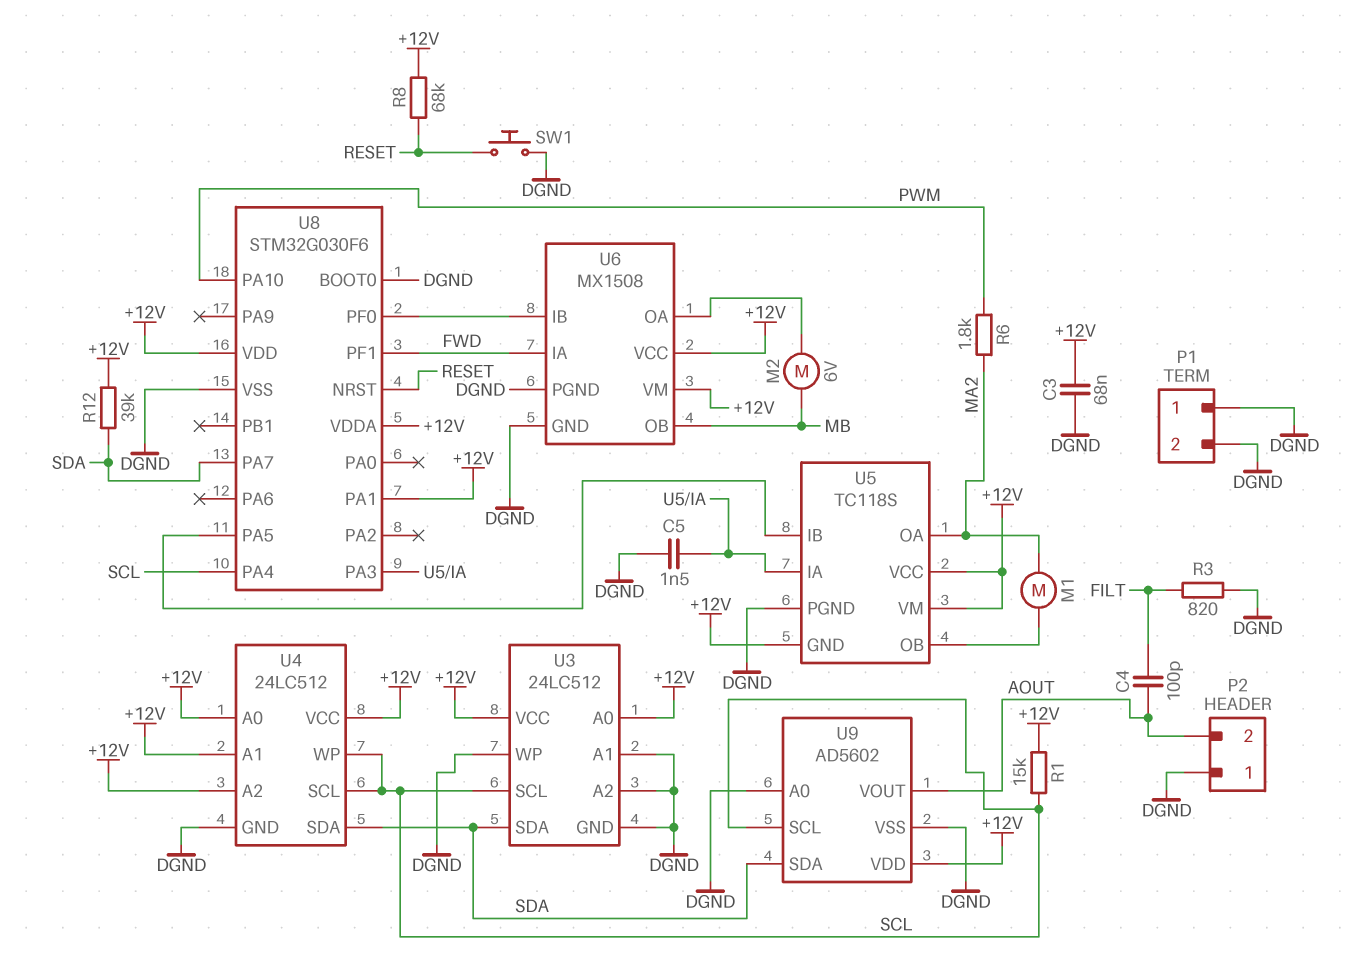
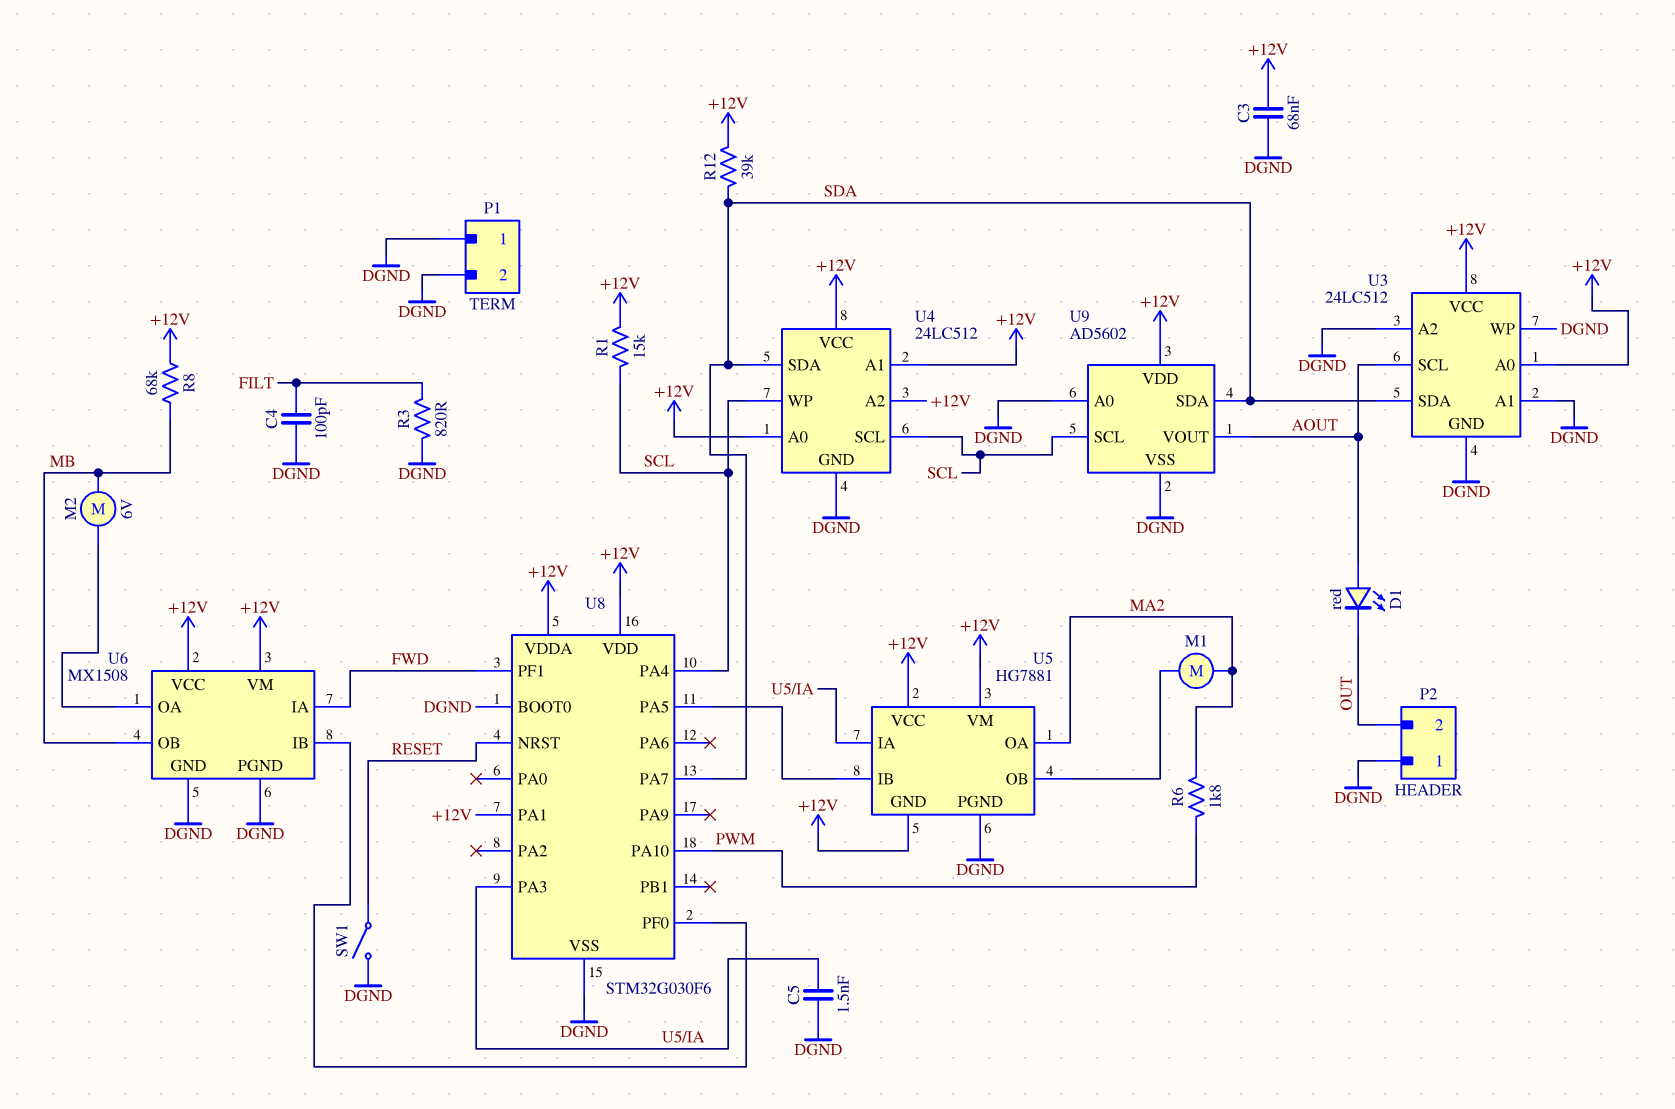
C4: 100pF (AOUT, FILT) -> 100pF (DGND, FILT)
D1: none -> LED red (A AOUT, K OUT)
P2 pin 2: AOUT -> OUT
R8: 68k (+12V, RESET) -> 68k (+12V, MB)
SW1: button (DGND, RESET) -> switch (DGND, RESET)
U3 pin SCL: SCL -> AOUT
U5: TC118S -> HG7881

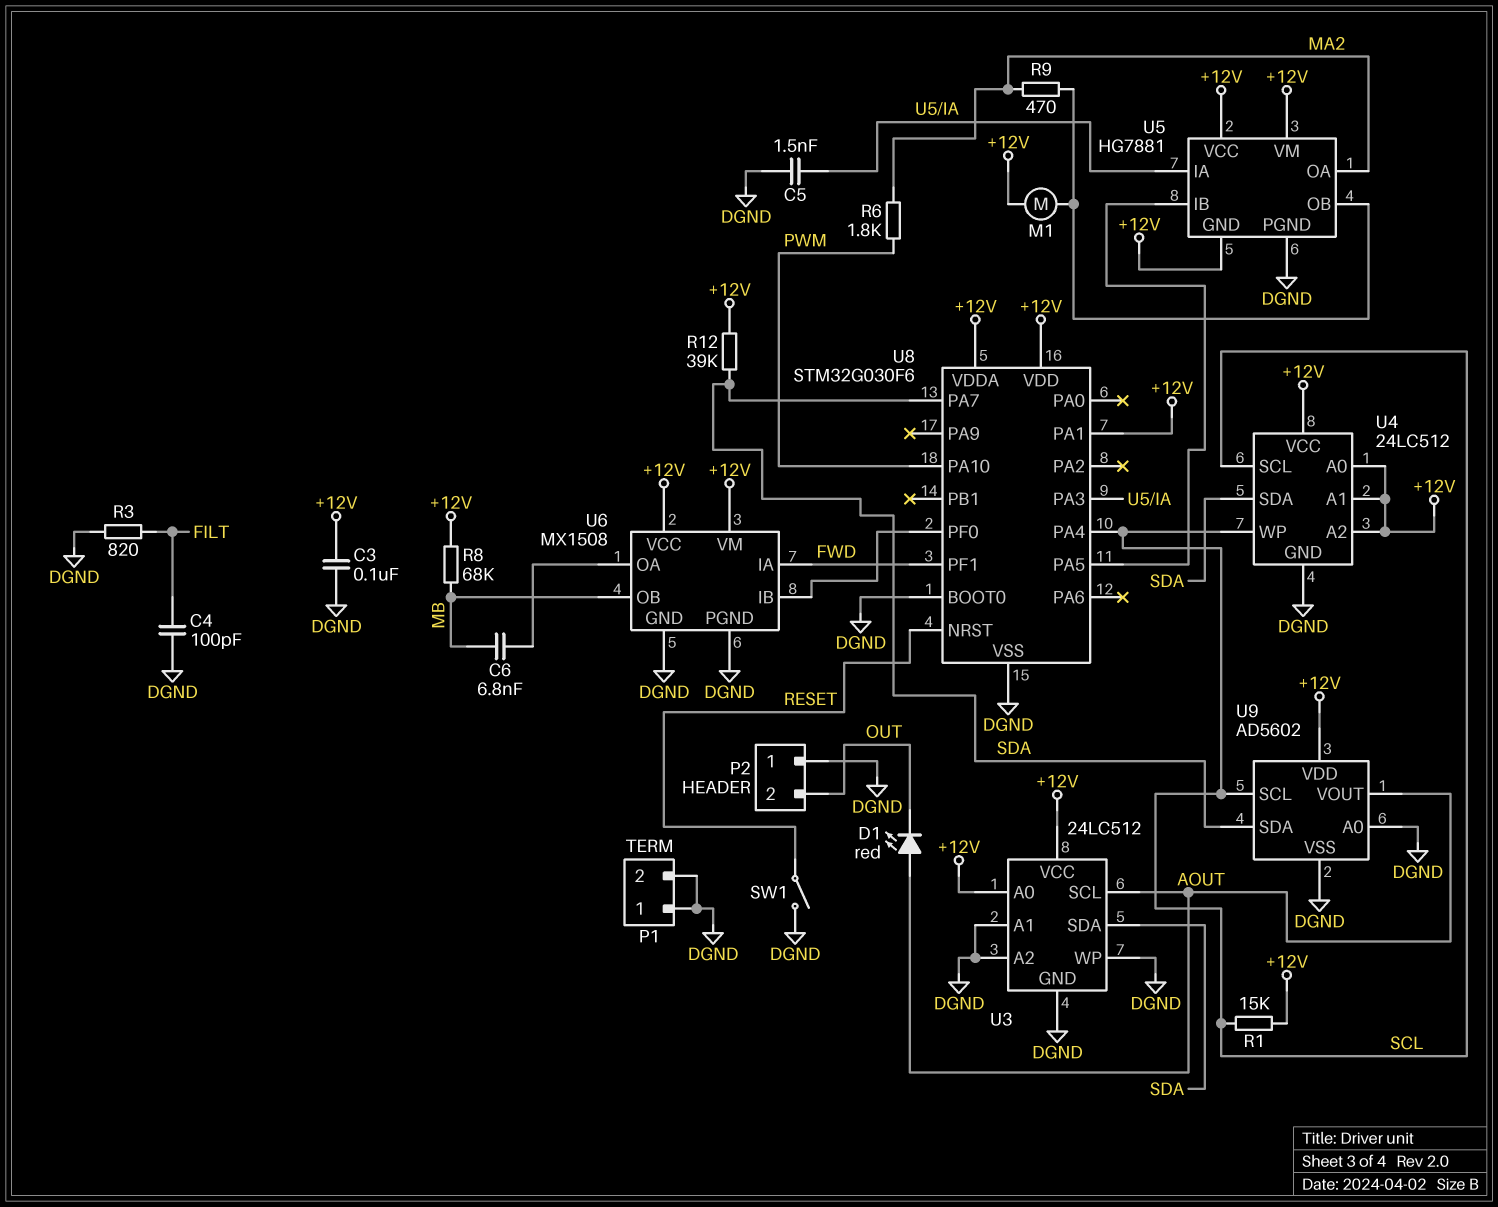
C3: 68nF (+12V, DGND) -> 100nF (+12V, DGND)
C6: none -> 6.8nF (MB, U6/OA)
M1: motor (MA2, U5/OB) -> motor (+12V, U5/OB)
M2: motor 6V (MB, U6/OA) -> none
R9: none -> 470 (MA2, U5/OB)

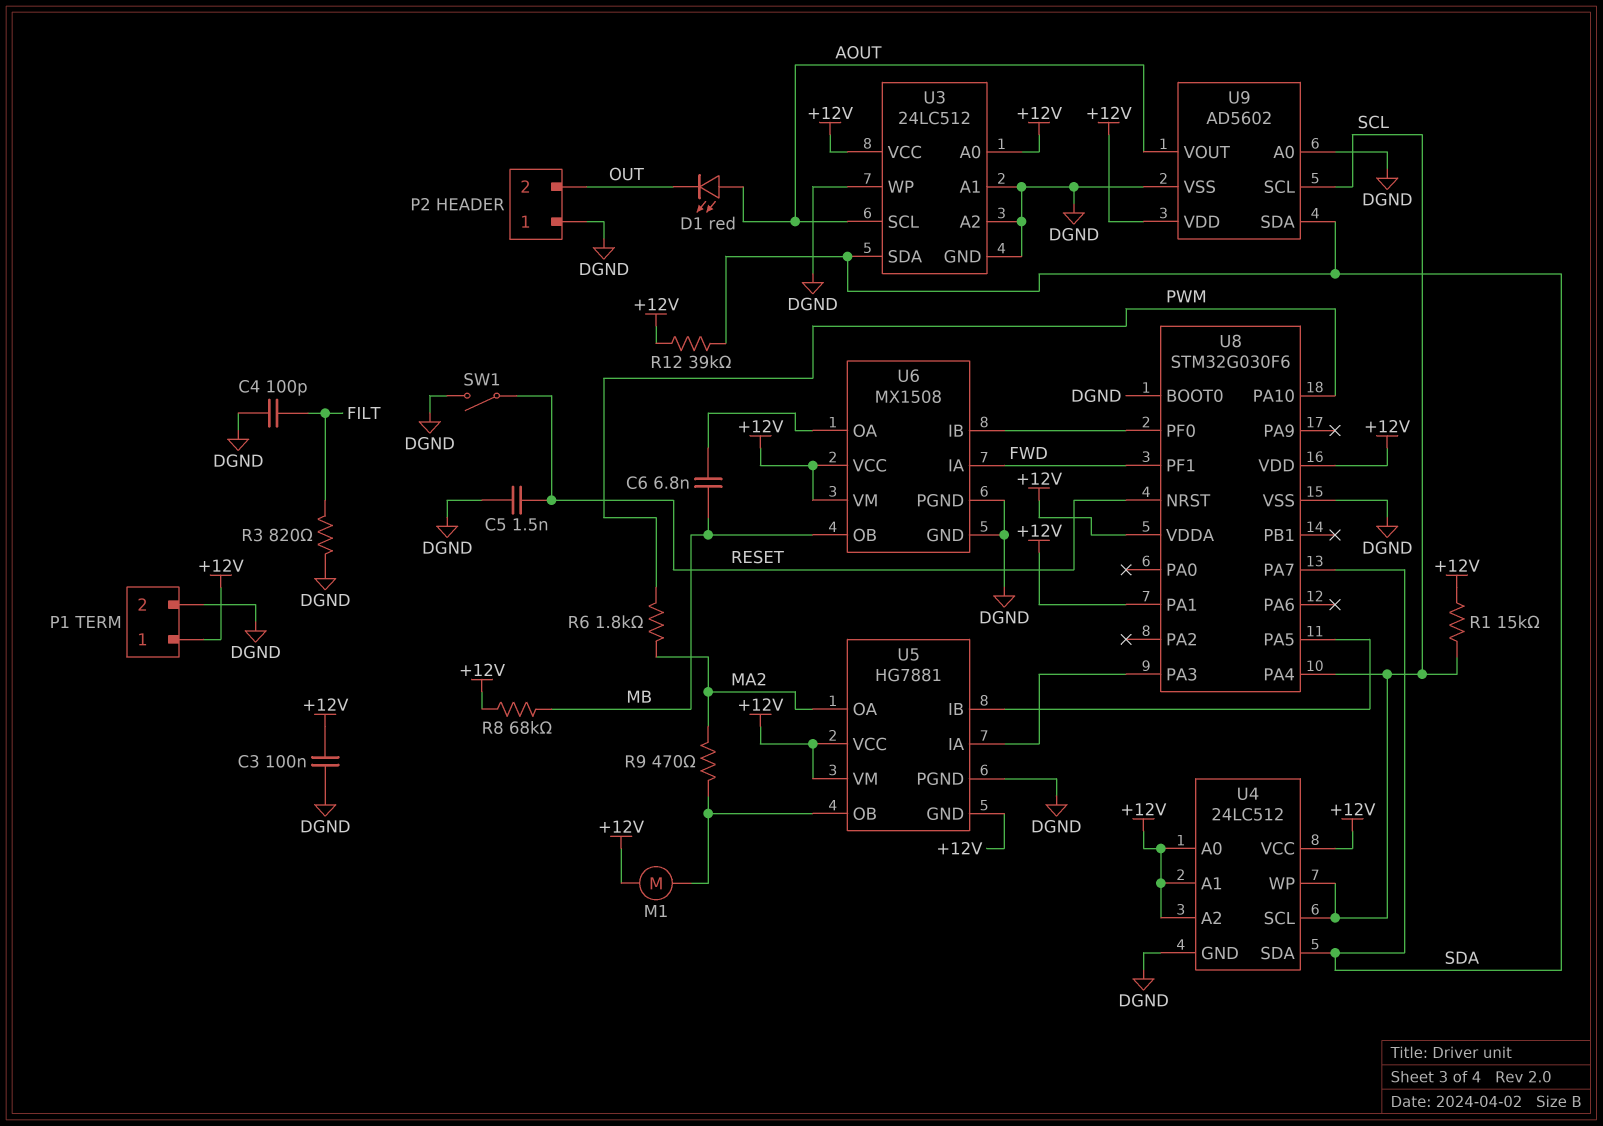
C5: 1.5nF (DGND, U5/IA) -> 1.5nF (DGND, RESET)
P1 pin 1: DGND -> +12V

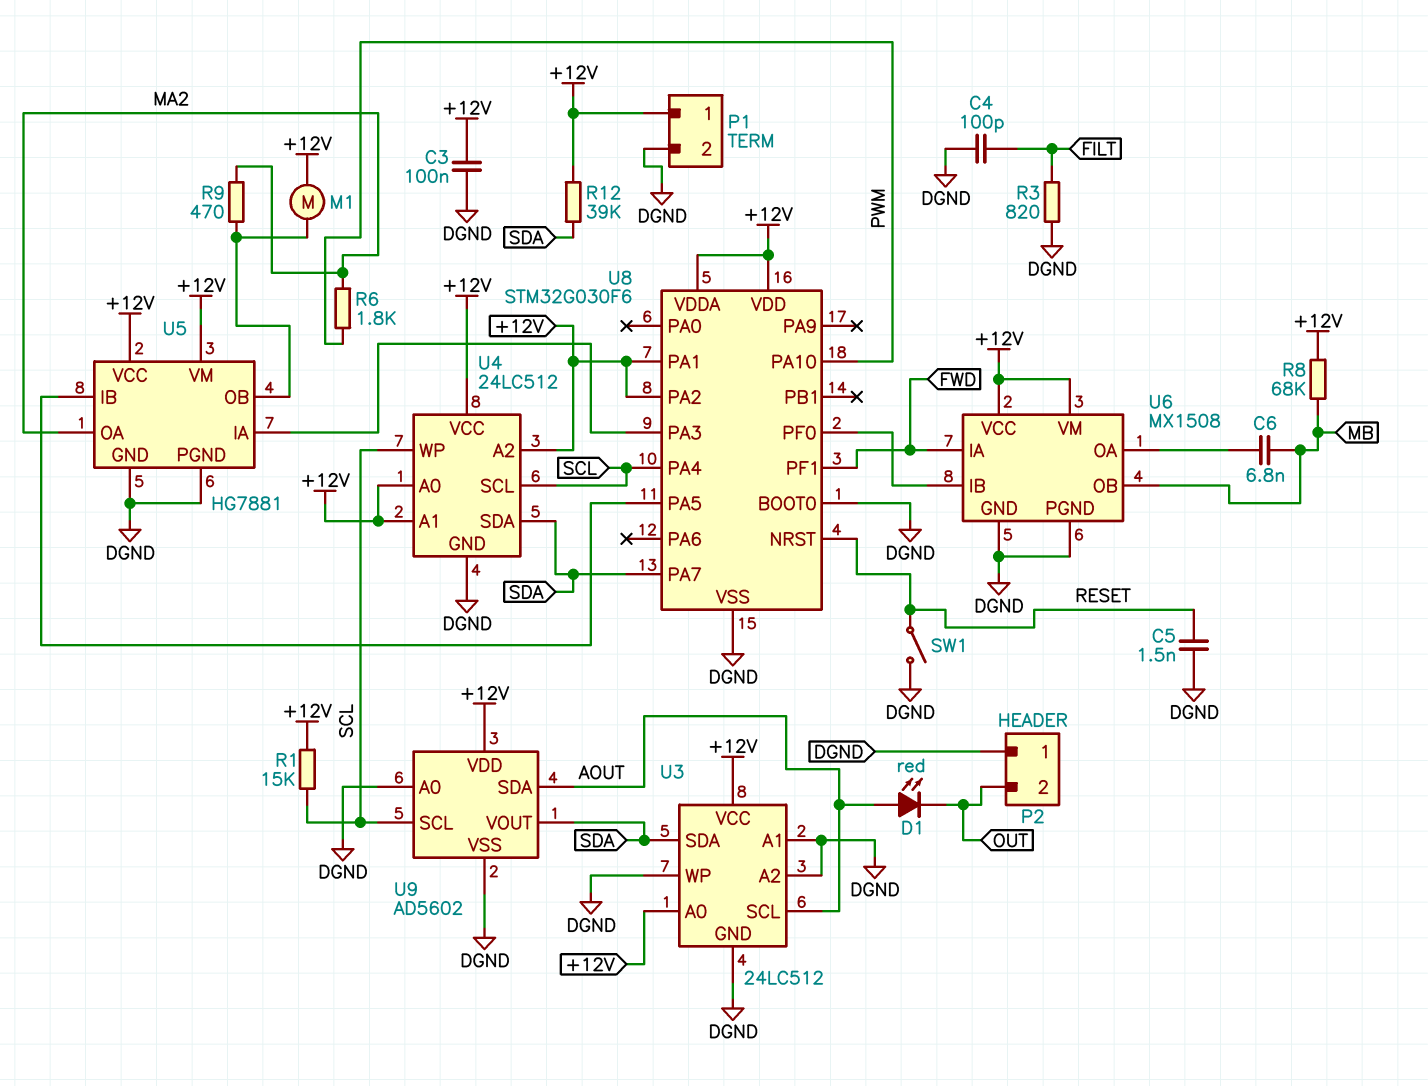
U5 pin GND: +12V -> DGND
U8 pin PA2: none -> +12V
U9 pin SDA: SDA -> AOUT
U9 pin VOUT: AOUT -> SDA

